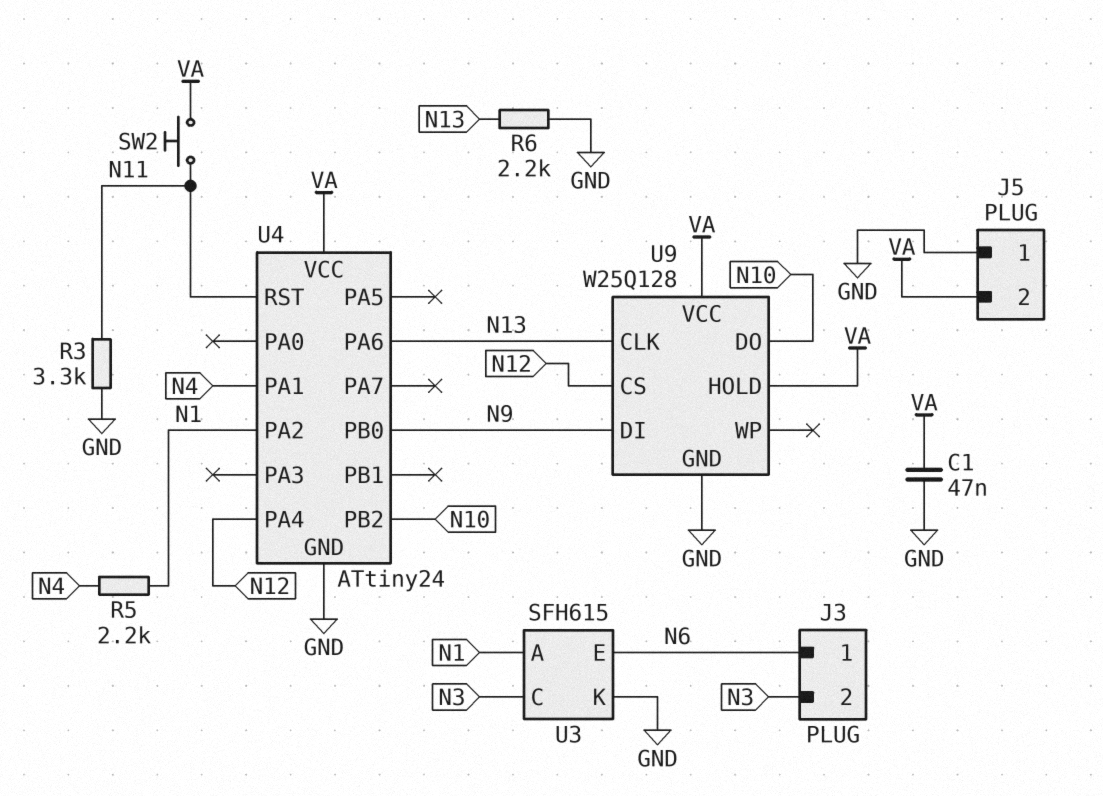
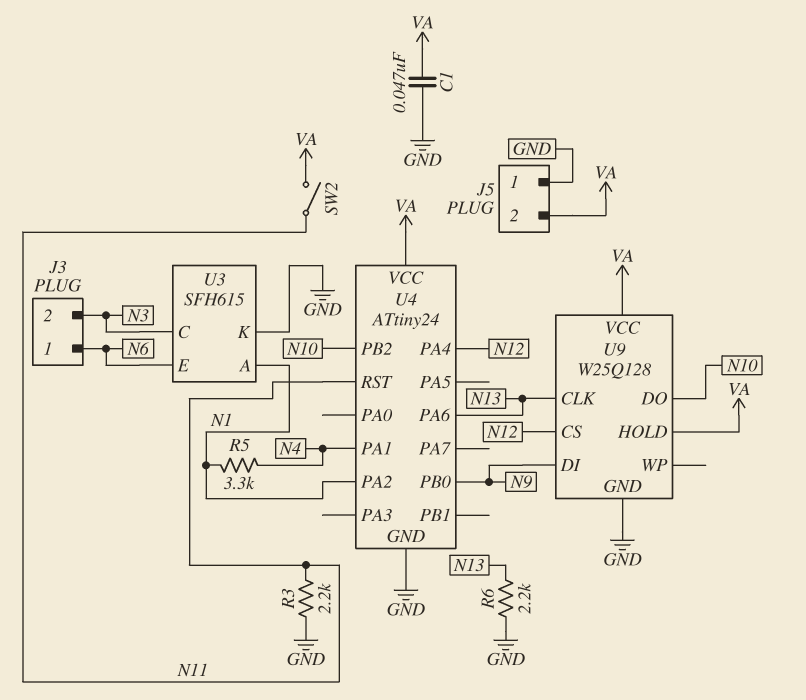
R3: 3.3k (GND, N11) -> 2.2k (GND, N11)
R5: 2.2k (N1, N4) -> 3.3k (N1, N4)
SW2: button (N11, VA) -> switch (N11, VA)

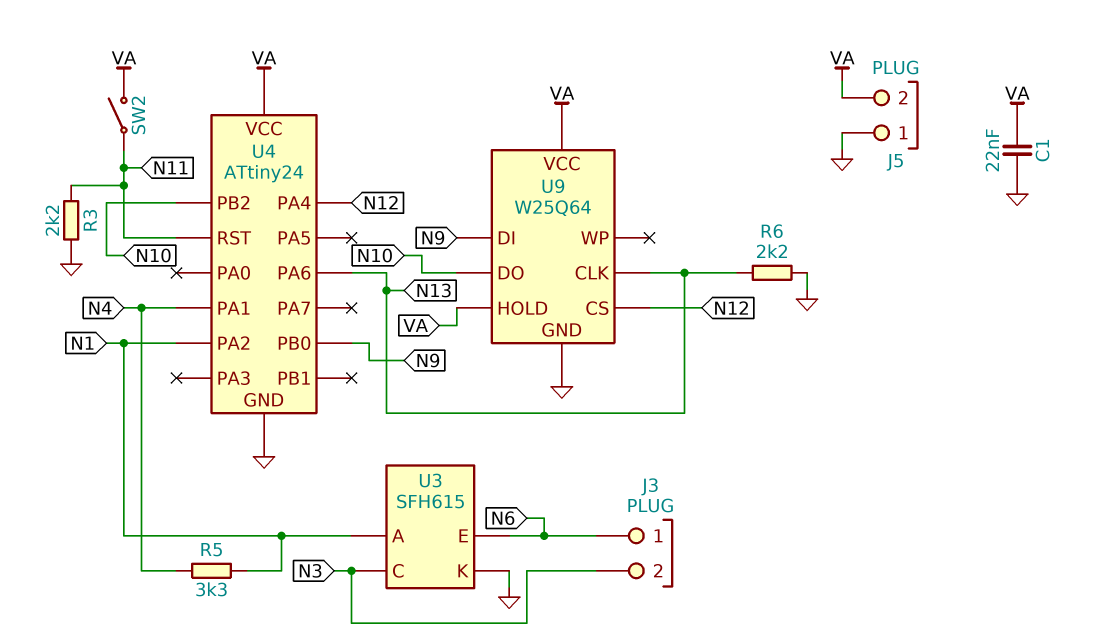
C1: 47nF (GND, VA) -> 22nF (GND, VA)
U9: W25Q128 -> W25Q64

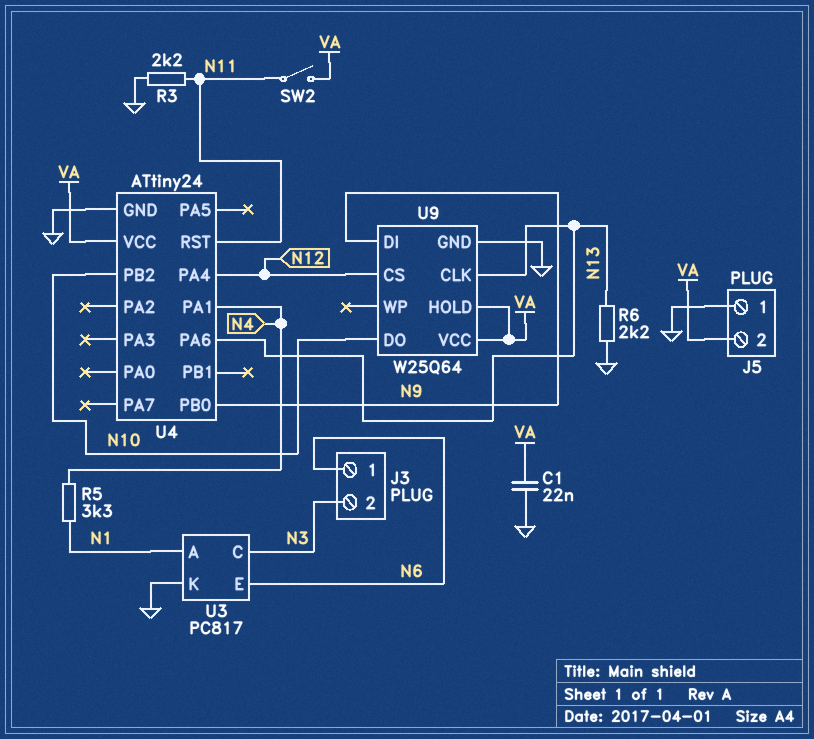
U3: SFH615 -> PC817
U4 pin PA2: N1 -> none

